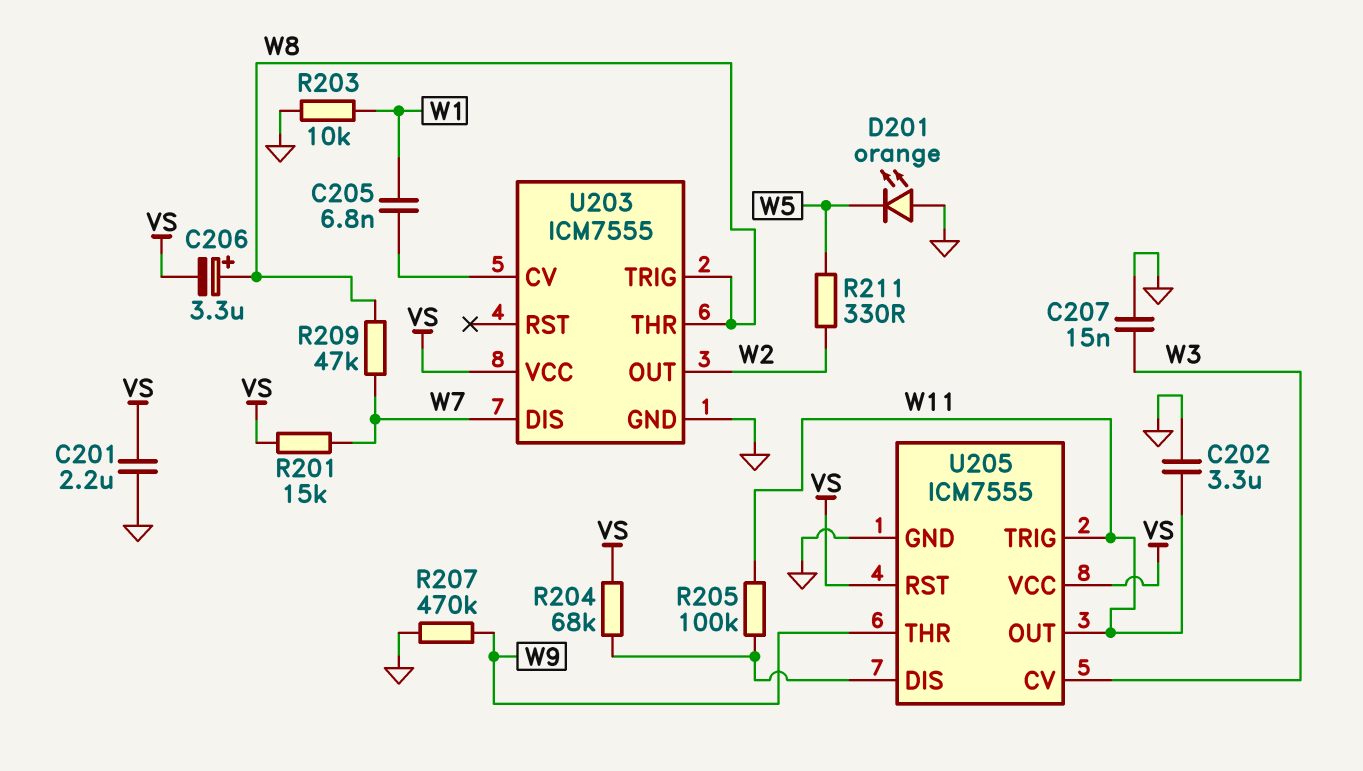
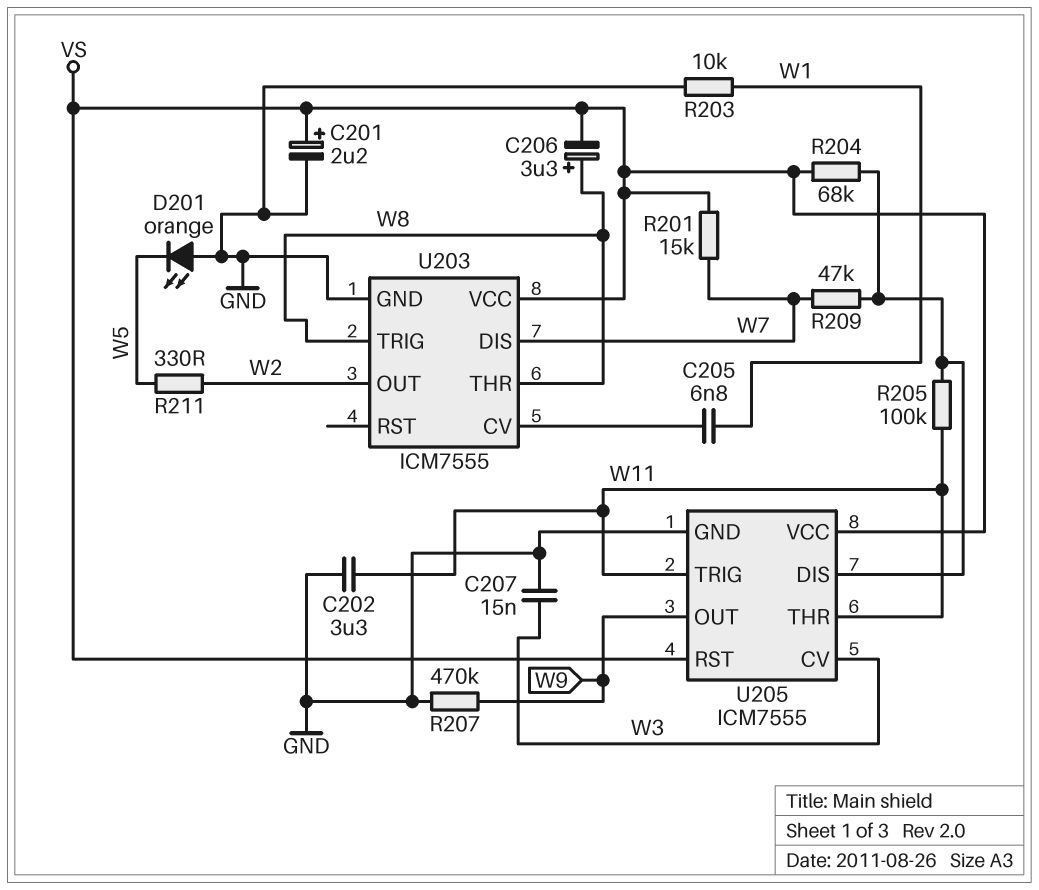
C201: 2.2uF (GND, VS) -> 2.2uF (plus VS, minus GND)
R209: 47k (W7, W8) -> 47k (U205/DIS, W7)
U205 pin OUT: W11 -> W9
U205 pin THR: W9 -> W11

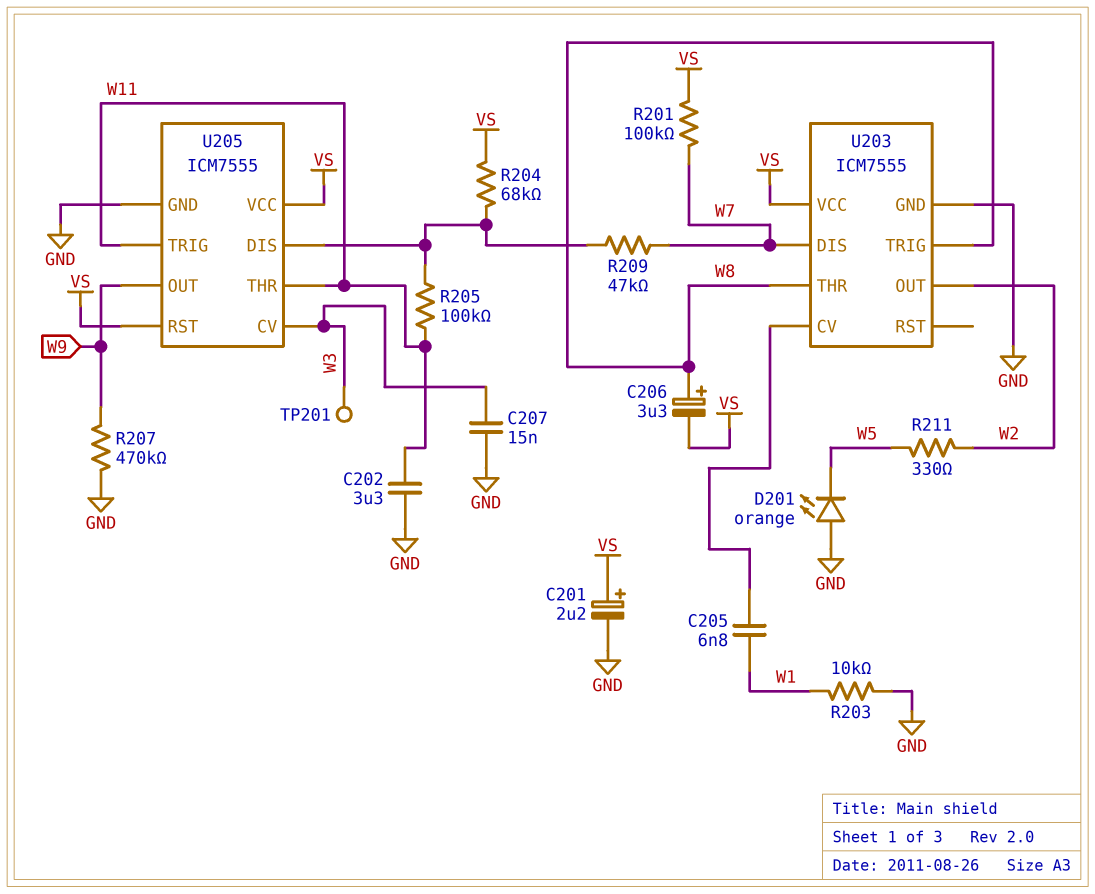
R201: 15k (VS, W7) -> 100k (VS, W7)
TP201: none -> test point (W3)

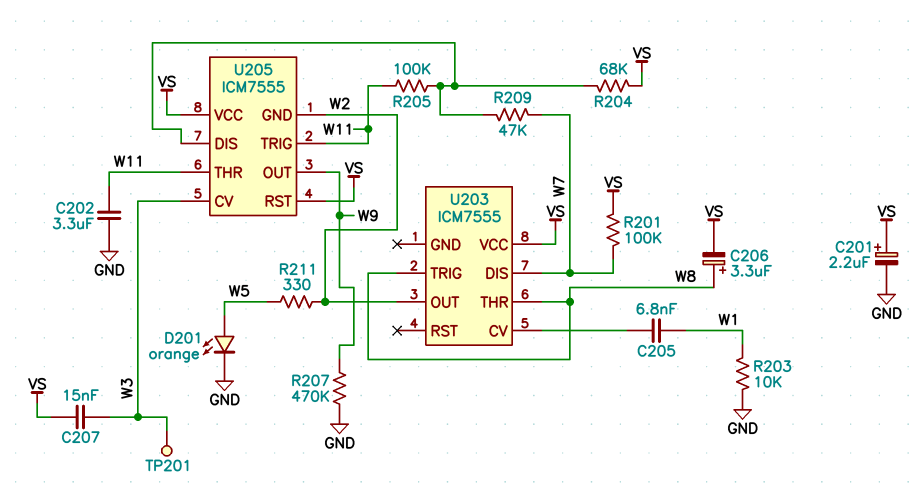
C207: 15nF (GND, W3) -> 15nF (VS, W3)
D201: LED orange (A GND, K W5) -> LED orange (A W5, K GND)
U203 pin GND: GND -> none
U205 pin GND: GND -> W2

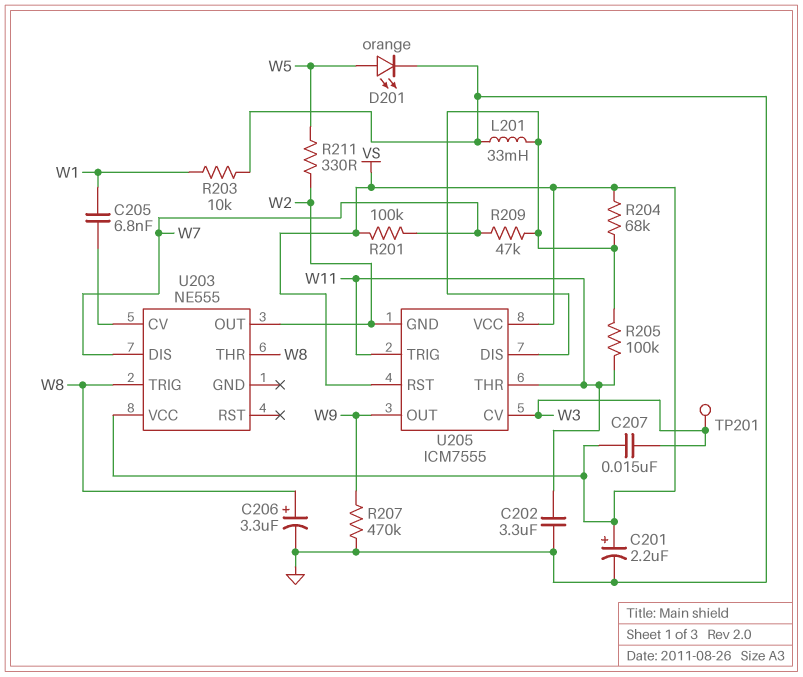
C206: 3.3uF (plus W8, minus VS) -> 3.3uF (plus W8, minus GND)
L201: none -> 33mH (GND, U205/DIS)
U203: ICM7555 -> NE555

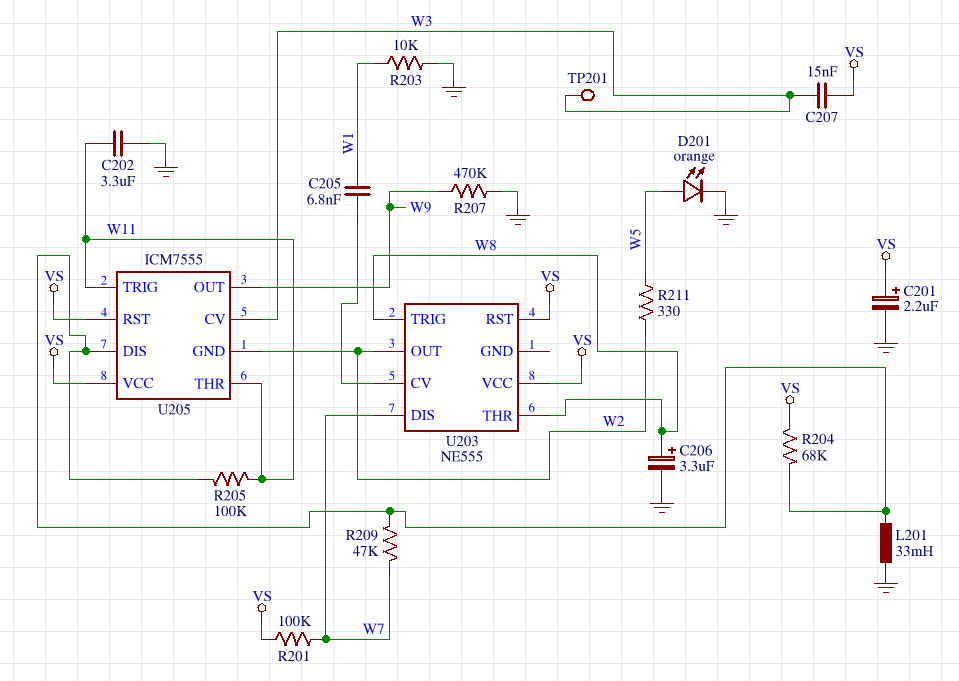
U203 pin RST: none -> VS

